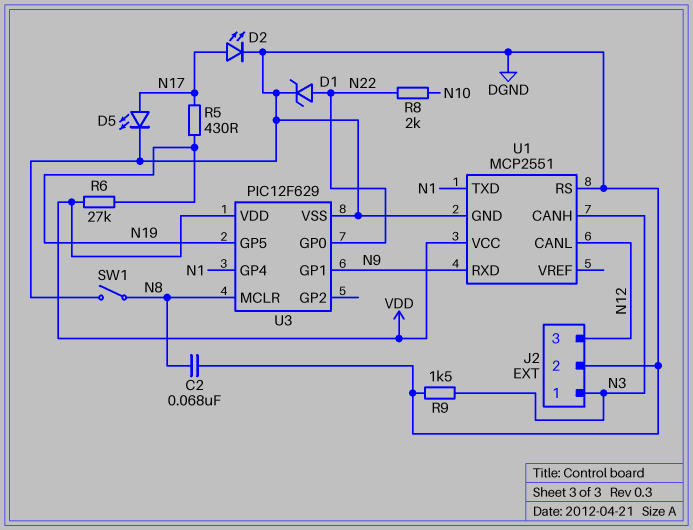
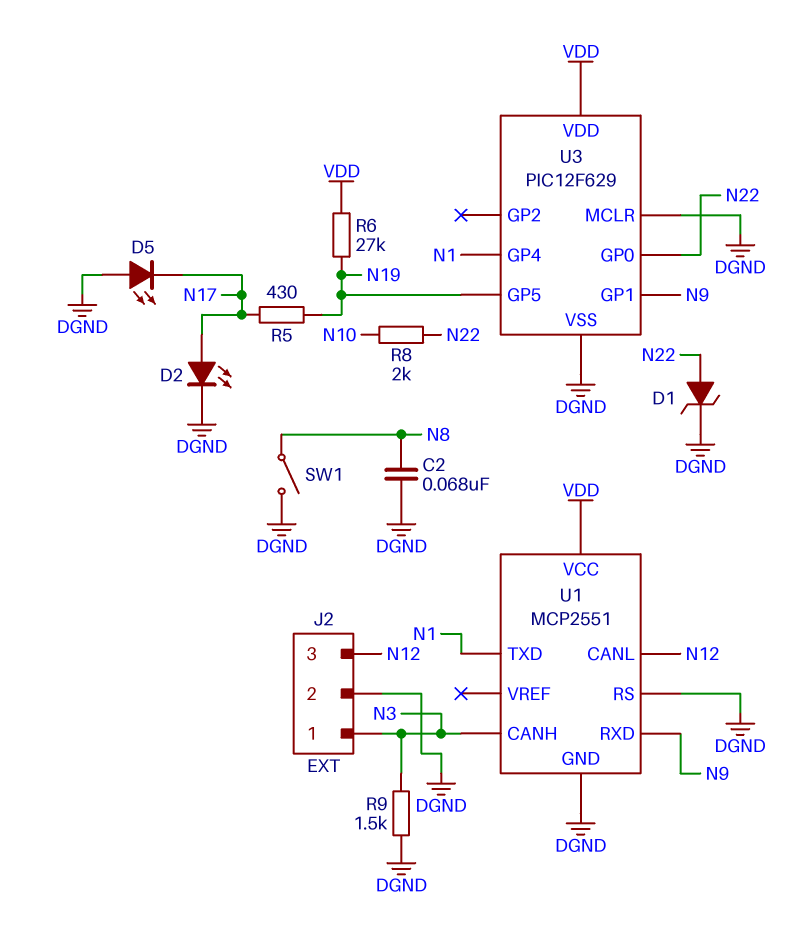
D5: LED (A N17, K DGND) -> LED (A DGND, K N17)
U3 pin MCLR: N8 -> DGND

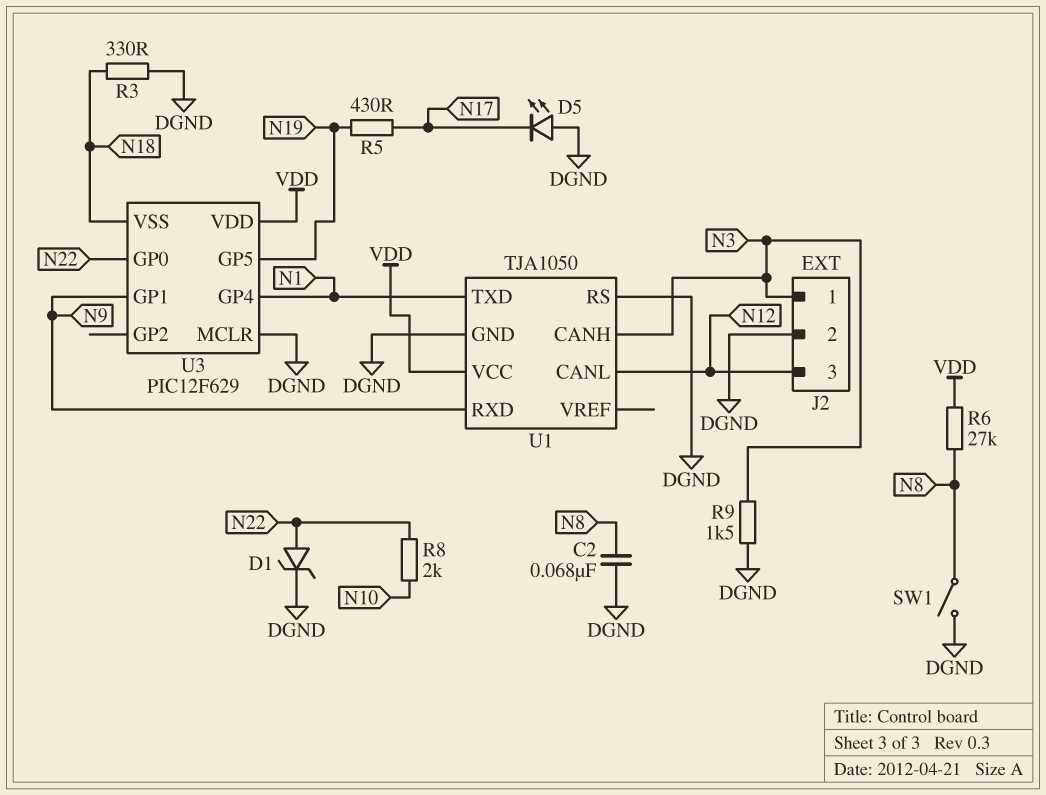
D2: LED (A N17, K DGND) -> none
R3: none -> 330 (DGND, N18)
R6: 27k (N19, VDD) -> 27k (N8, VDD)
U1: MCP2551 -> TJA1050
U3 pin VSS: DGND -> N18

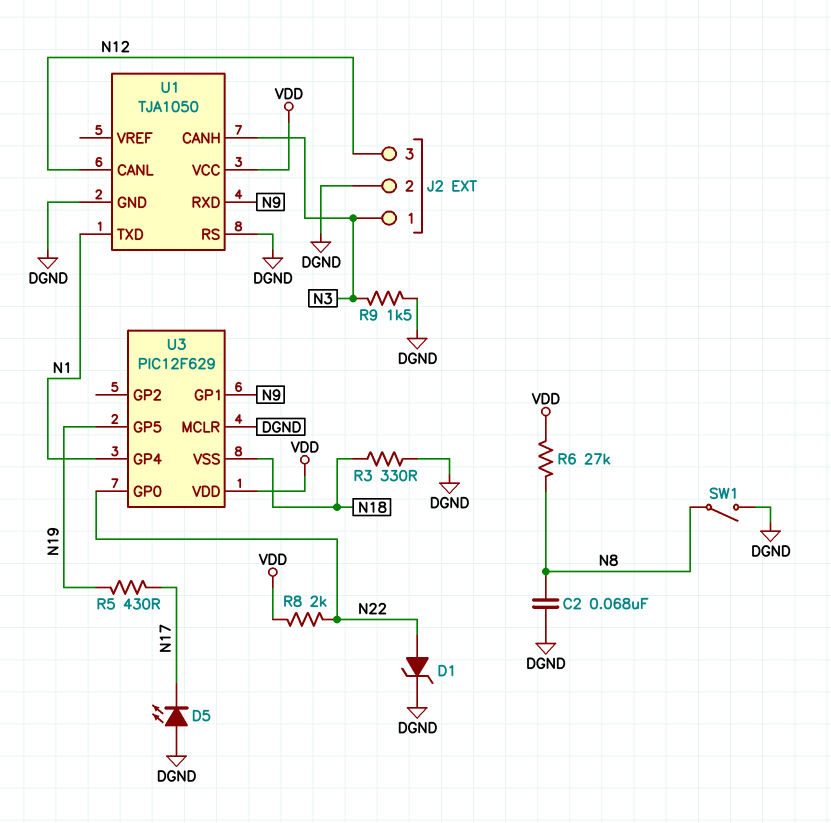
R8: 2k (N10, N22) -> 2k (N22, VDD)

